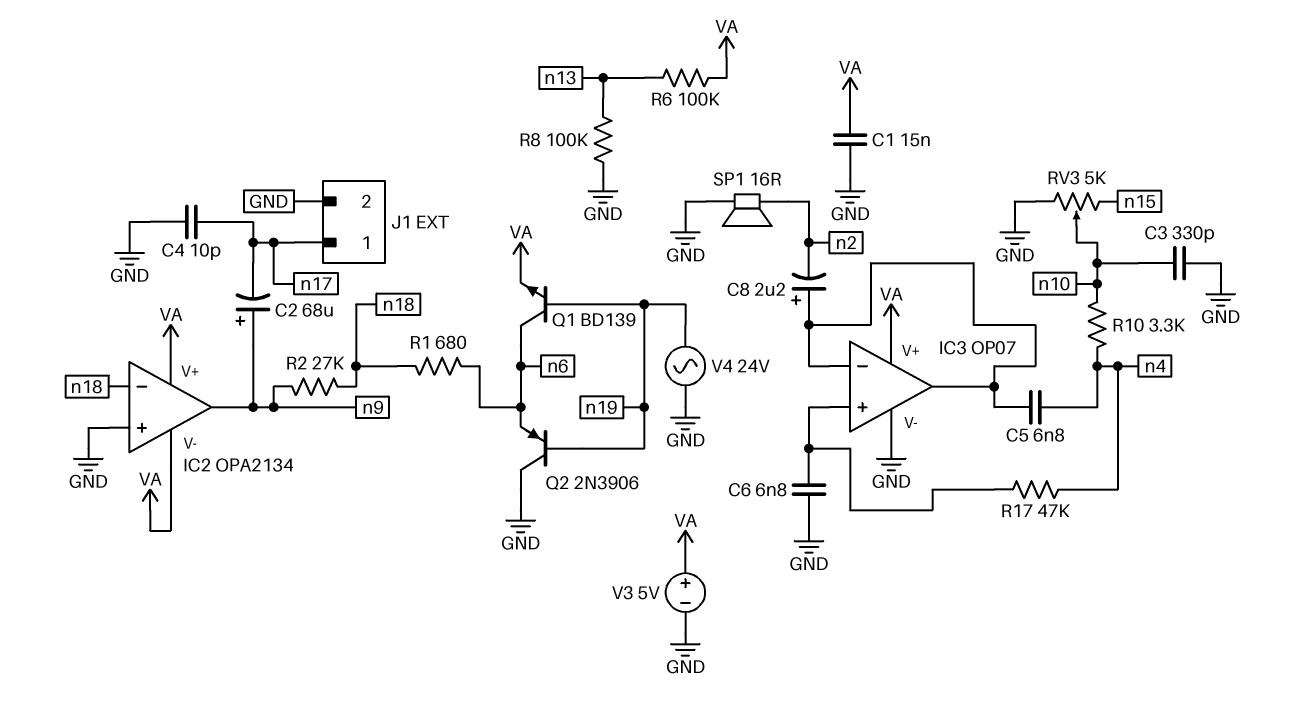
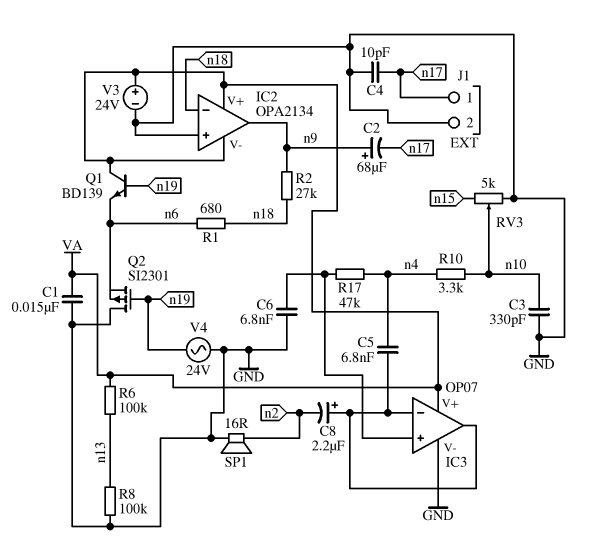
Q1: NPN BD139 (B n19, C n6, E VA) -> NPN BD139 (B n19, C VA, E n6)
Q2: PNP 2N3906 (B n19, C GND, E n6) -> PMOS SI2301 (G n19, D GND, S n6)
V3: 5V (plus VA, minus GND) -> 24V (plus VA, minus GND)

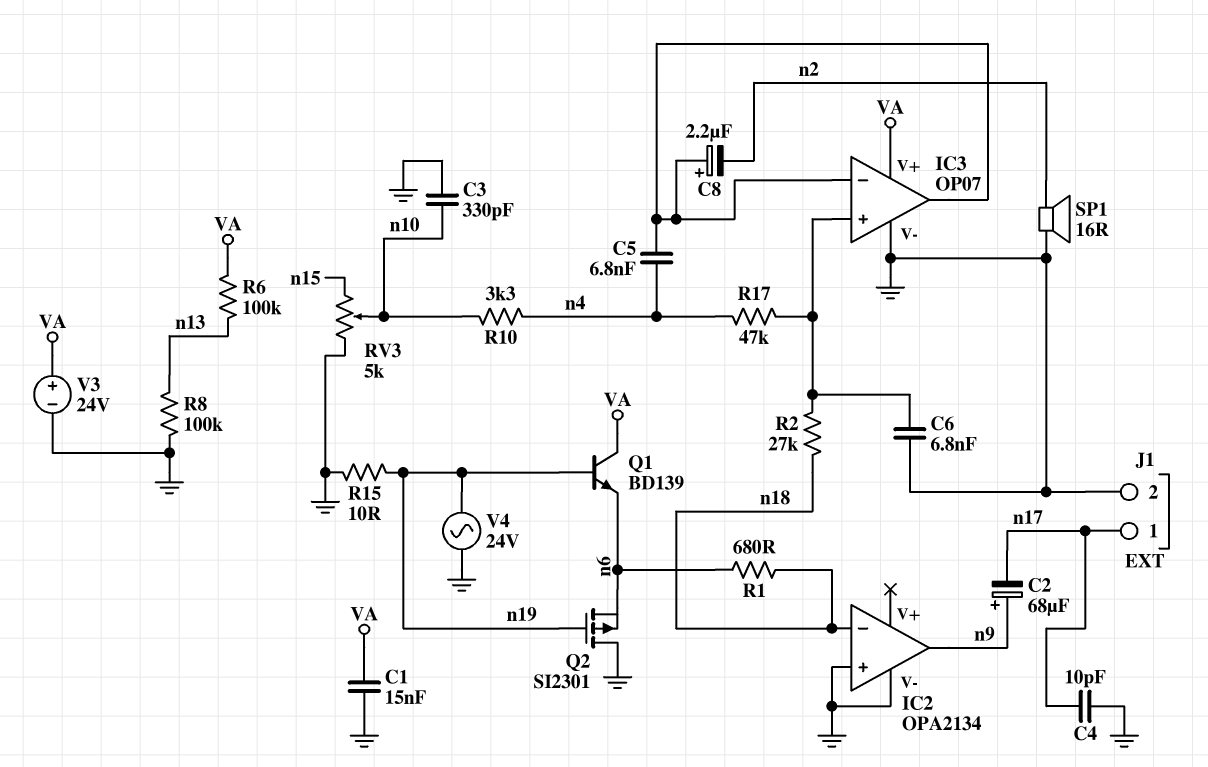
IC2 pin V+: VA -> none
IC2 pin V-: VA -> GND
R2: 27k (n9, n18) -> 27k (IC3/in+, n18)
R15: none -> 10 (GND, n19)

